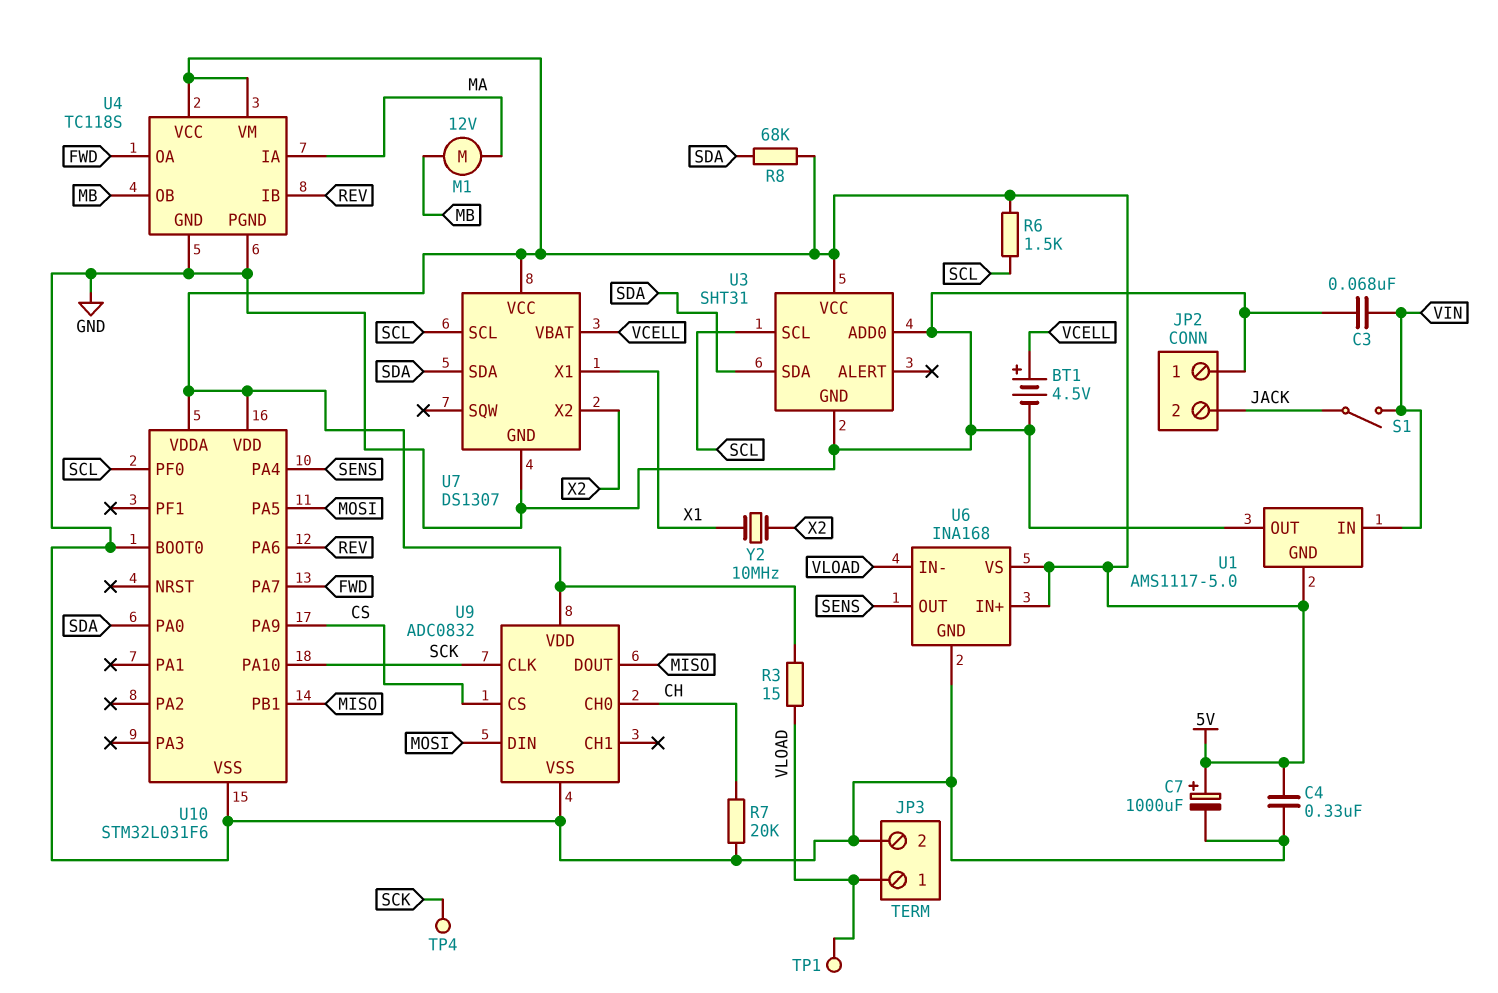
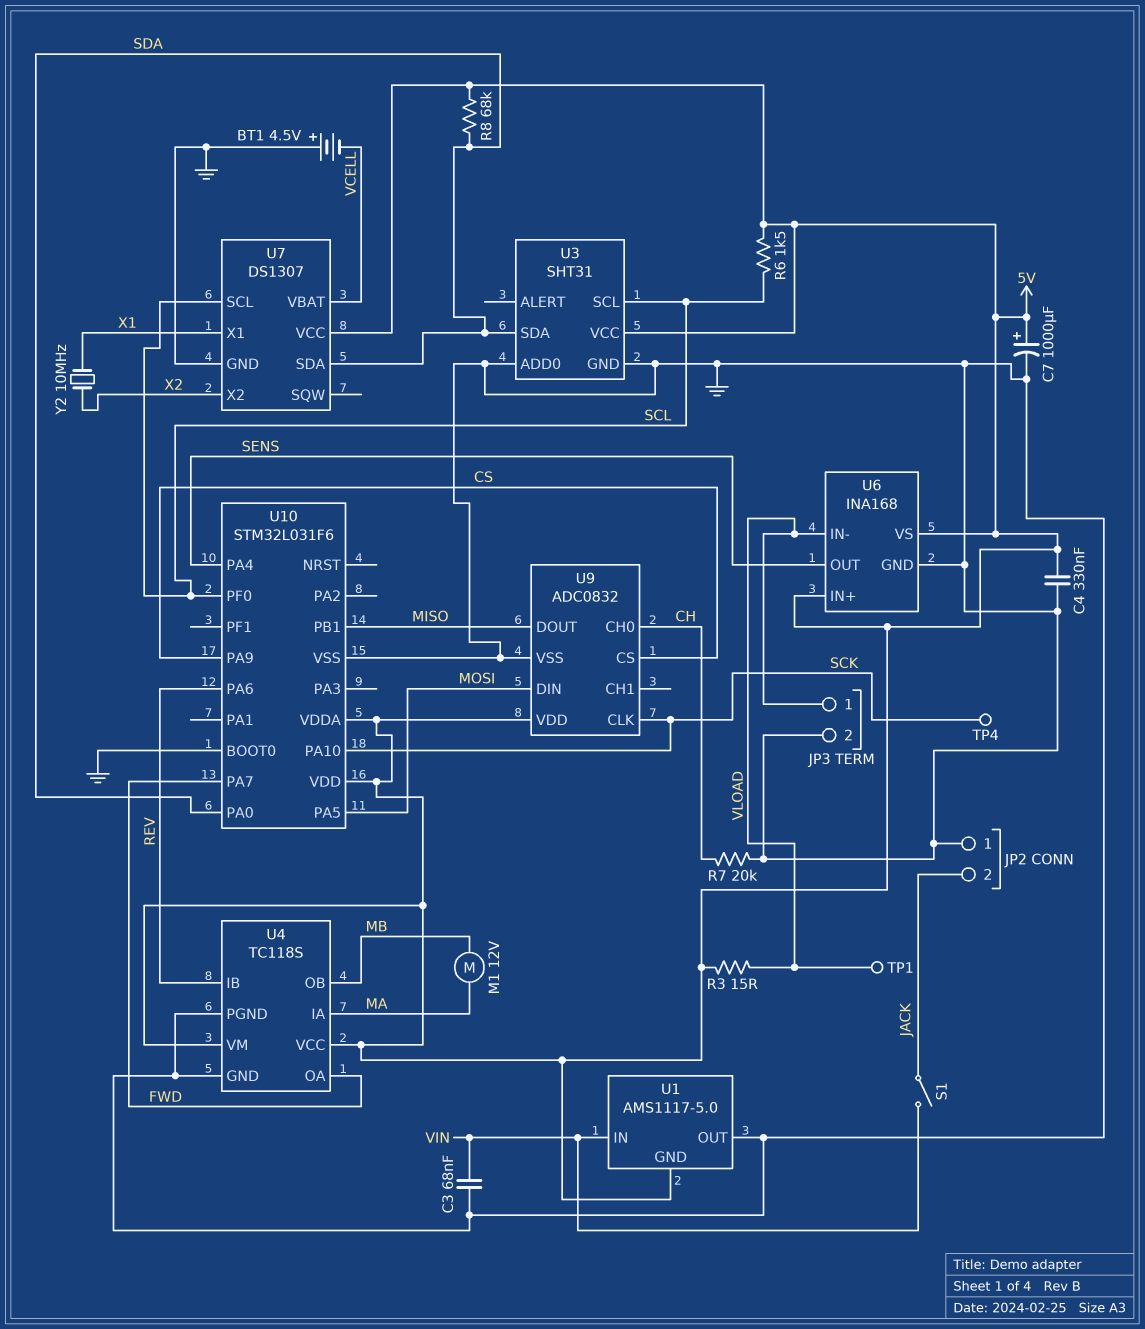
BT1: 4.5V (plus VCELL, minus GND) -> 4.5V (plus GND, minus VCELL)

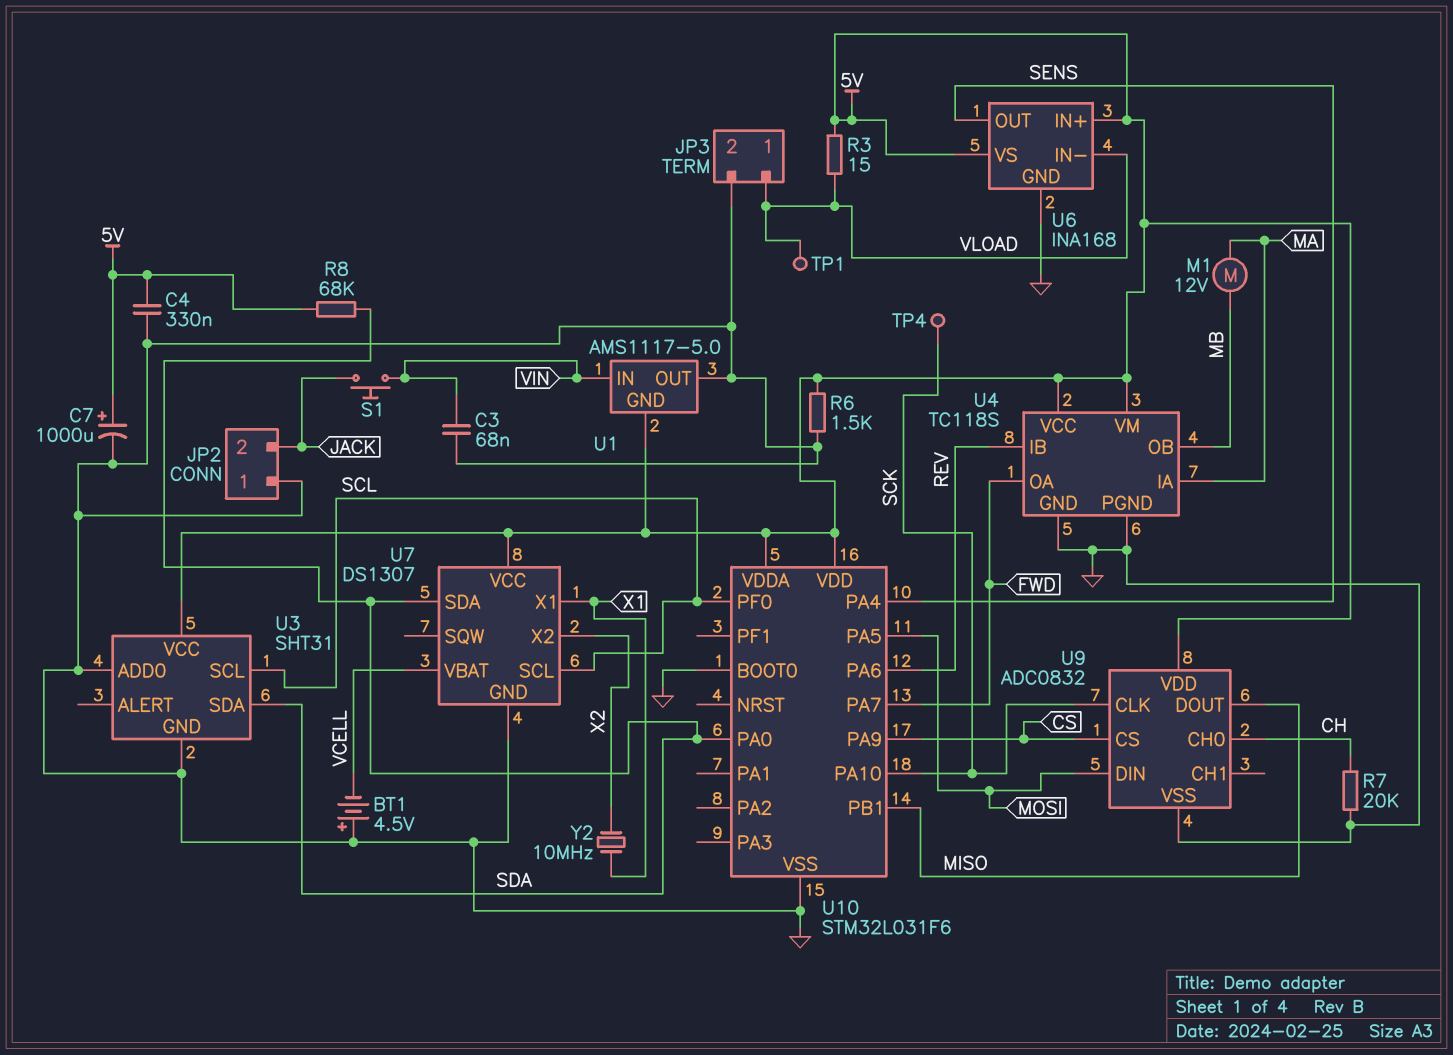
R6: 1.5k (5V, SCL) -> 1.5k (5V, GND)
S1: switch (JACK, VIN) -> button (JACK, VIN)

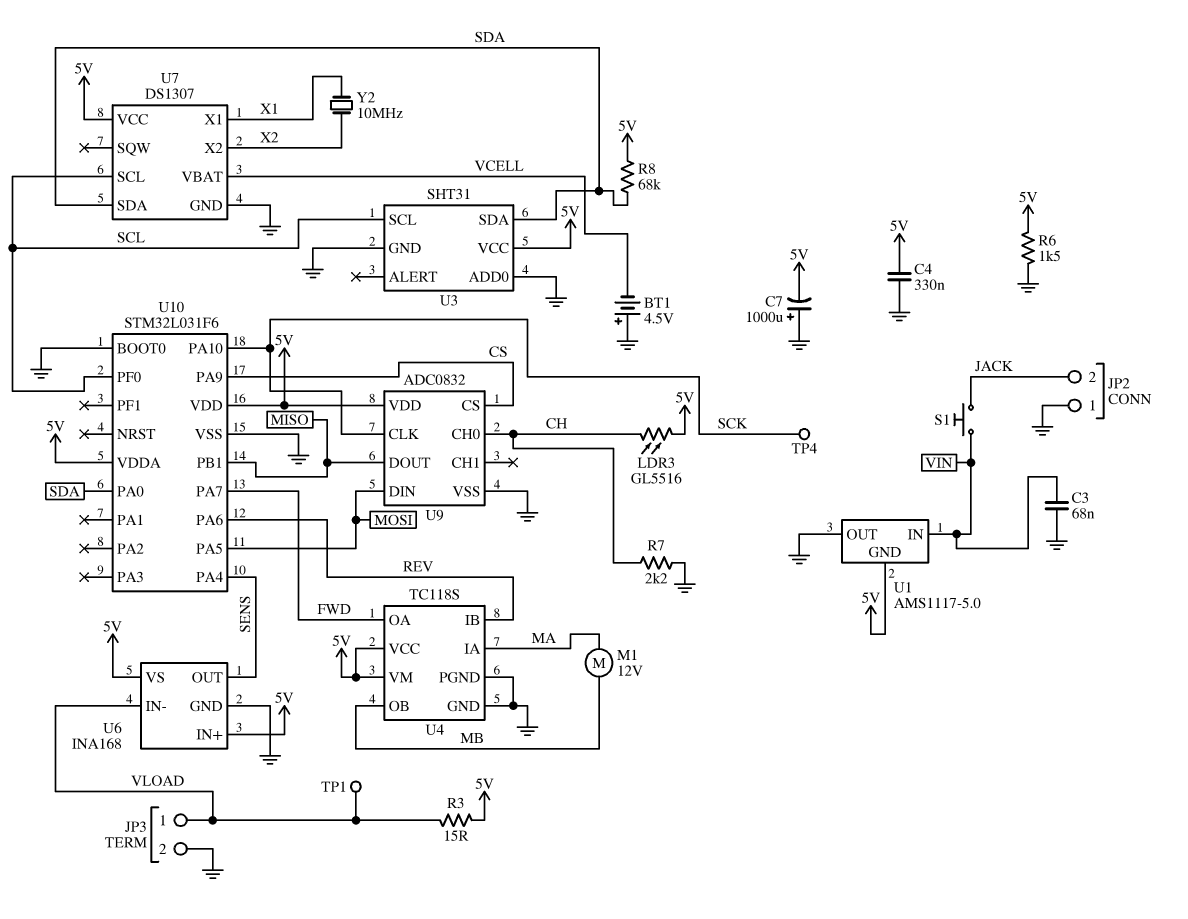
C7: 1000uF (plus 5V, minus GND) -> 1000uF (plus GND, minus 5V)
LDR3: none -> GL5516 (5V, CH)
R7: 20k (CH, GND) -> 2.2k (CH, GND)

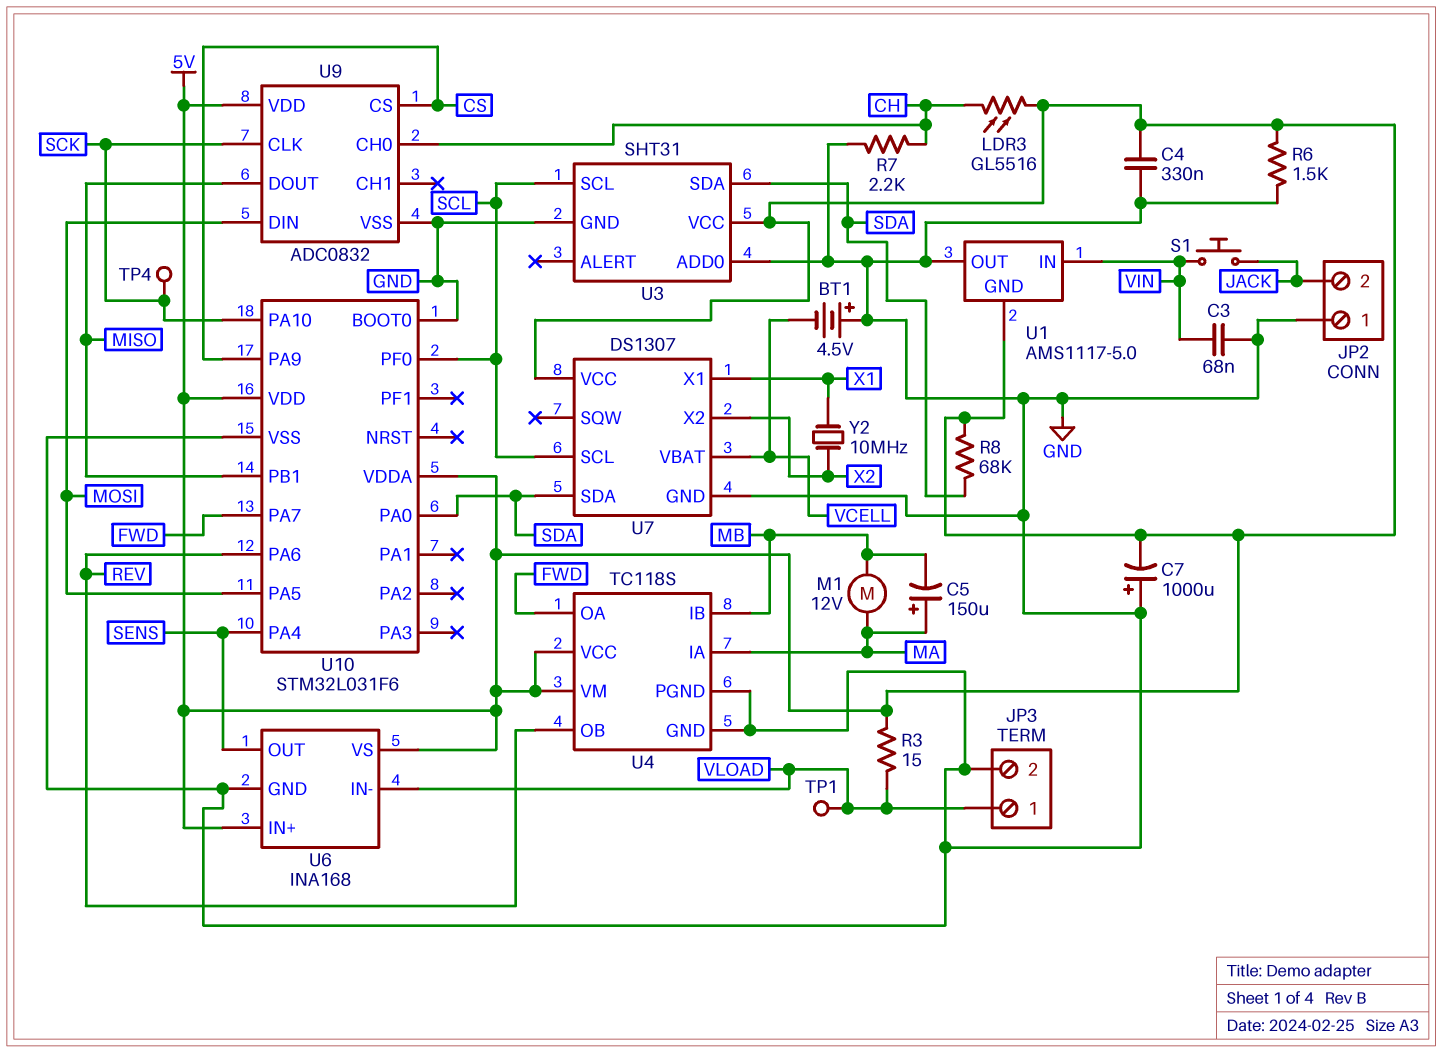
C5: none -> 150uF (plus MA, minus MB)
U4 pin IB: REV -> MB
U4 pin OB: MB -> REV

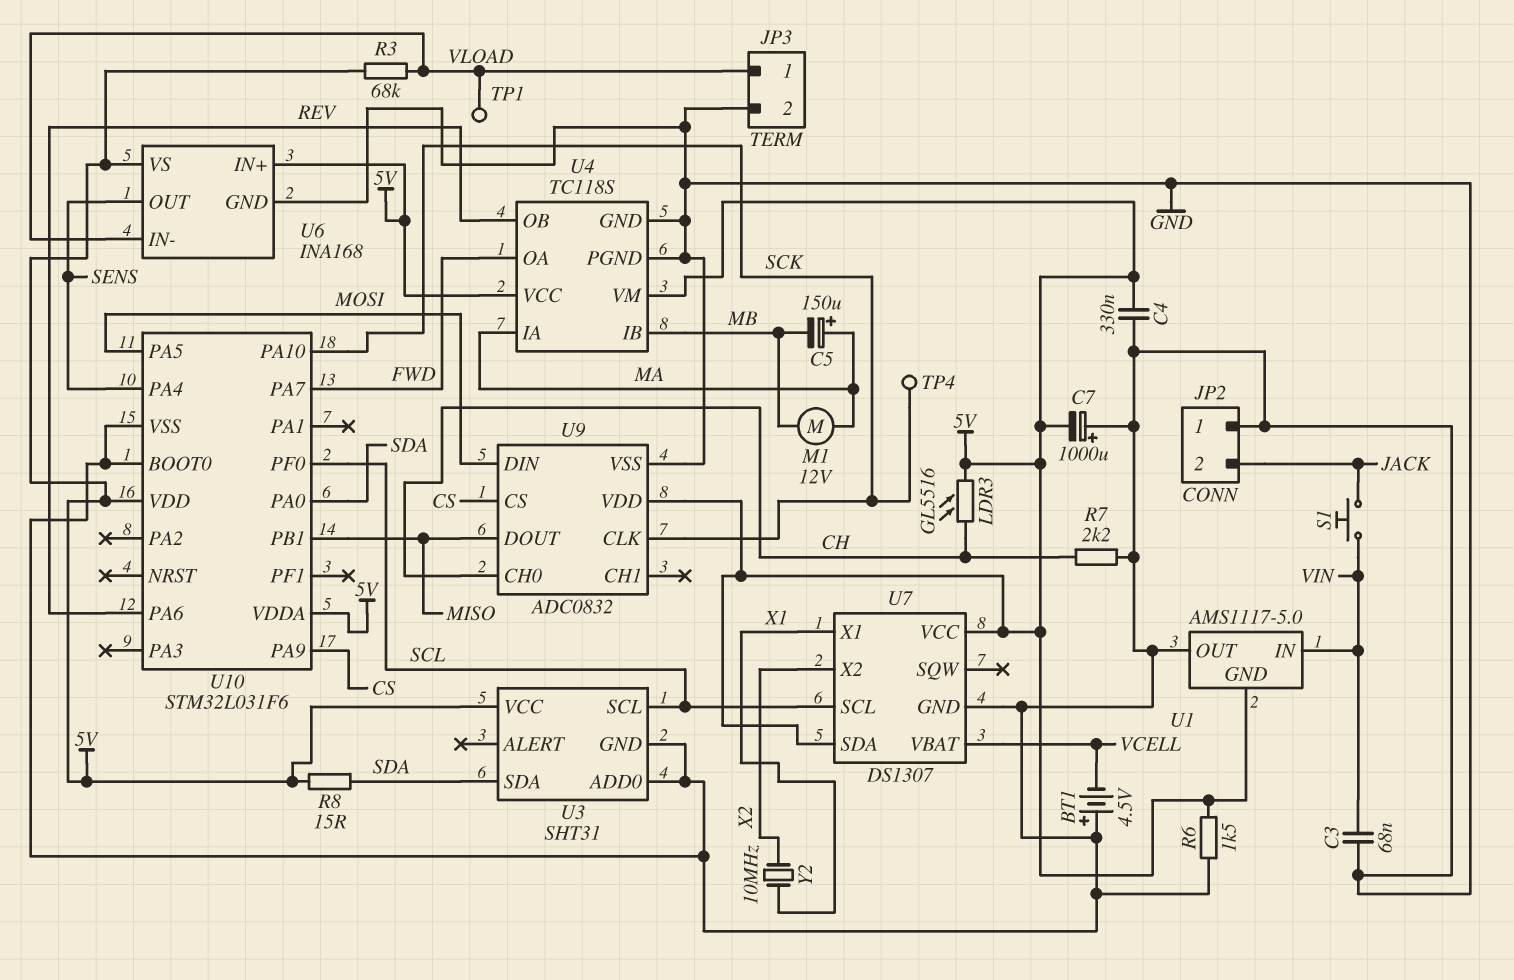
R3: 15 (5V, VLOAD) -> 68k (5V, VLOAD)
R8: 68k (5V, SDA) -> 15 (5V, SDA)
U7 pin SDA: SDA -> 5V

